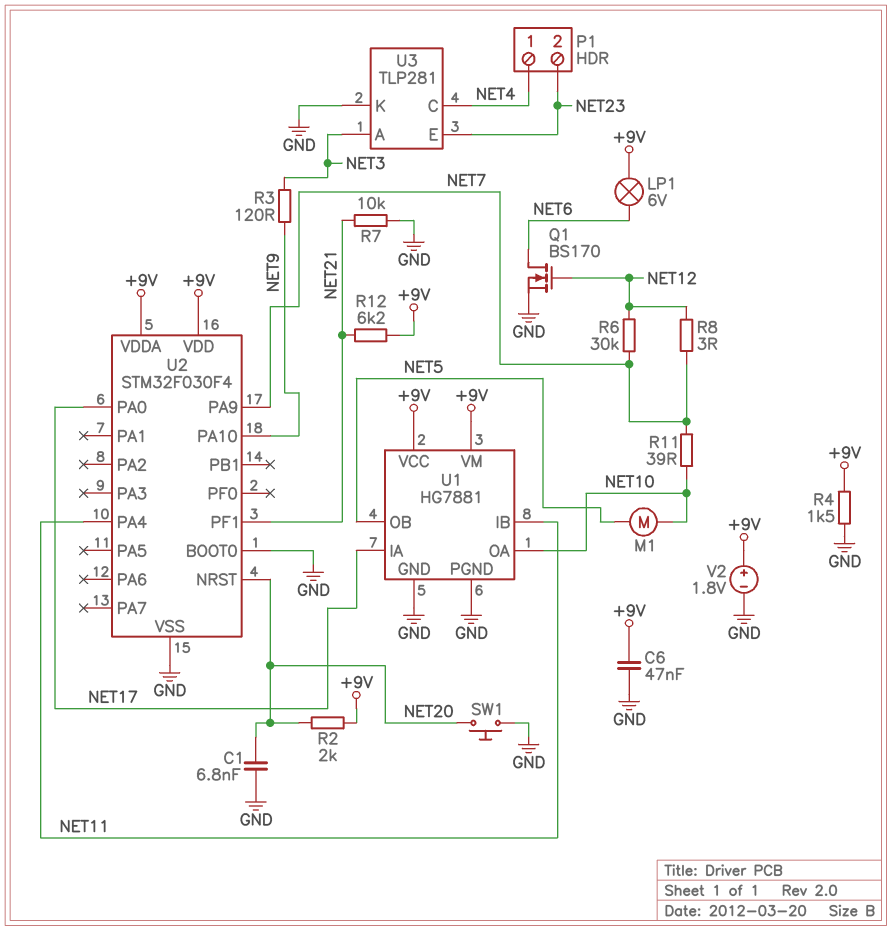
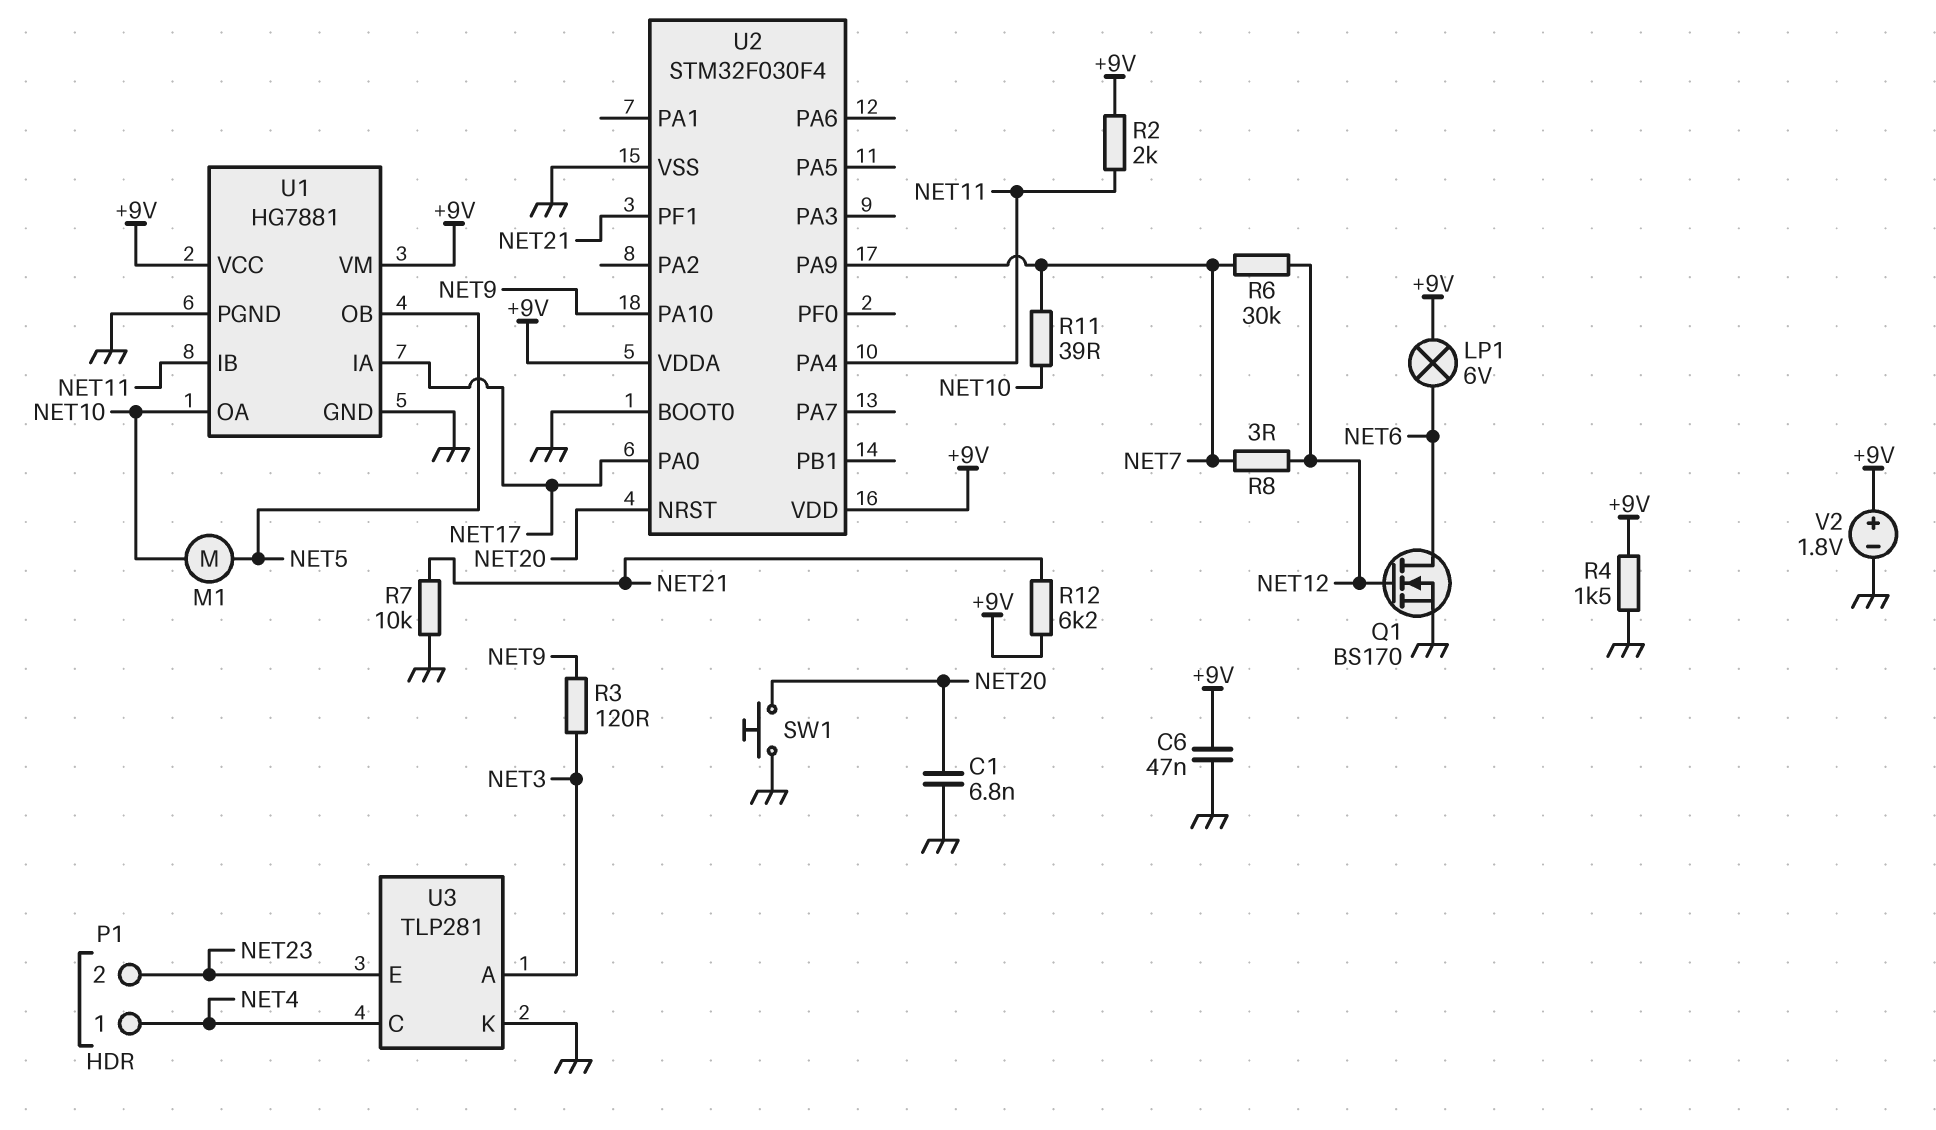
R2: 2k (+9V, NET20) -> 2k (+9V, NET11)

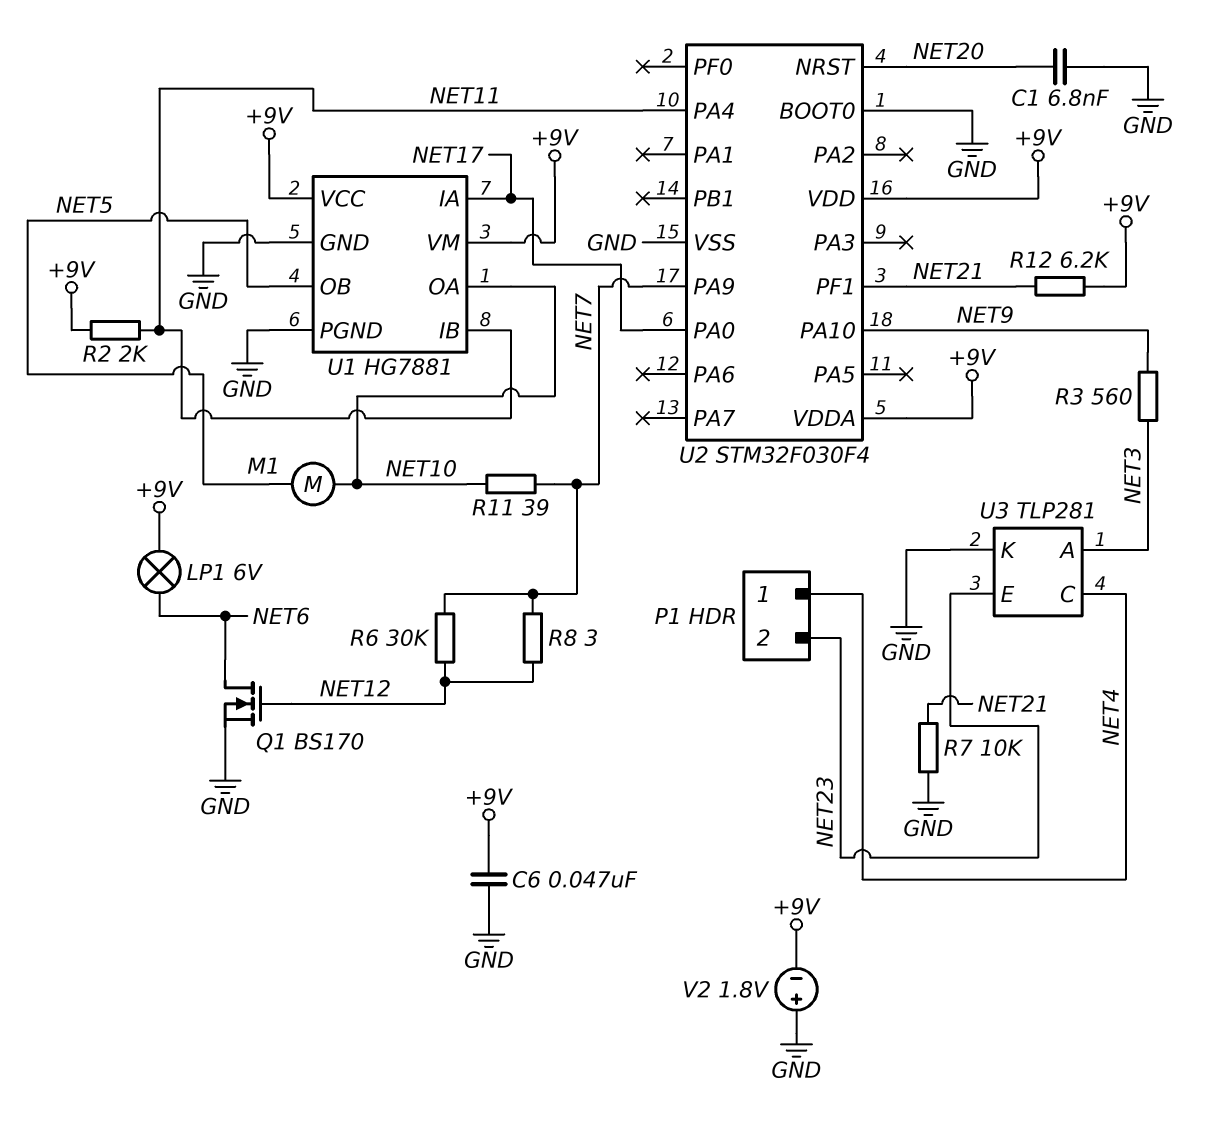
R3: 120 (NET3, NET9) -> 560 (NET3, NET9)
R4: 1.5k (+9V, GND) -> none
SW1: button (GND, NET20) -> none
V2: 1.8V (plus +9V, minus GND) -> 1.8V (plus GND, minus +9V)

